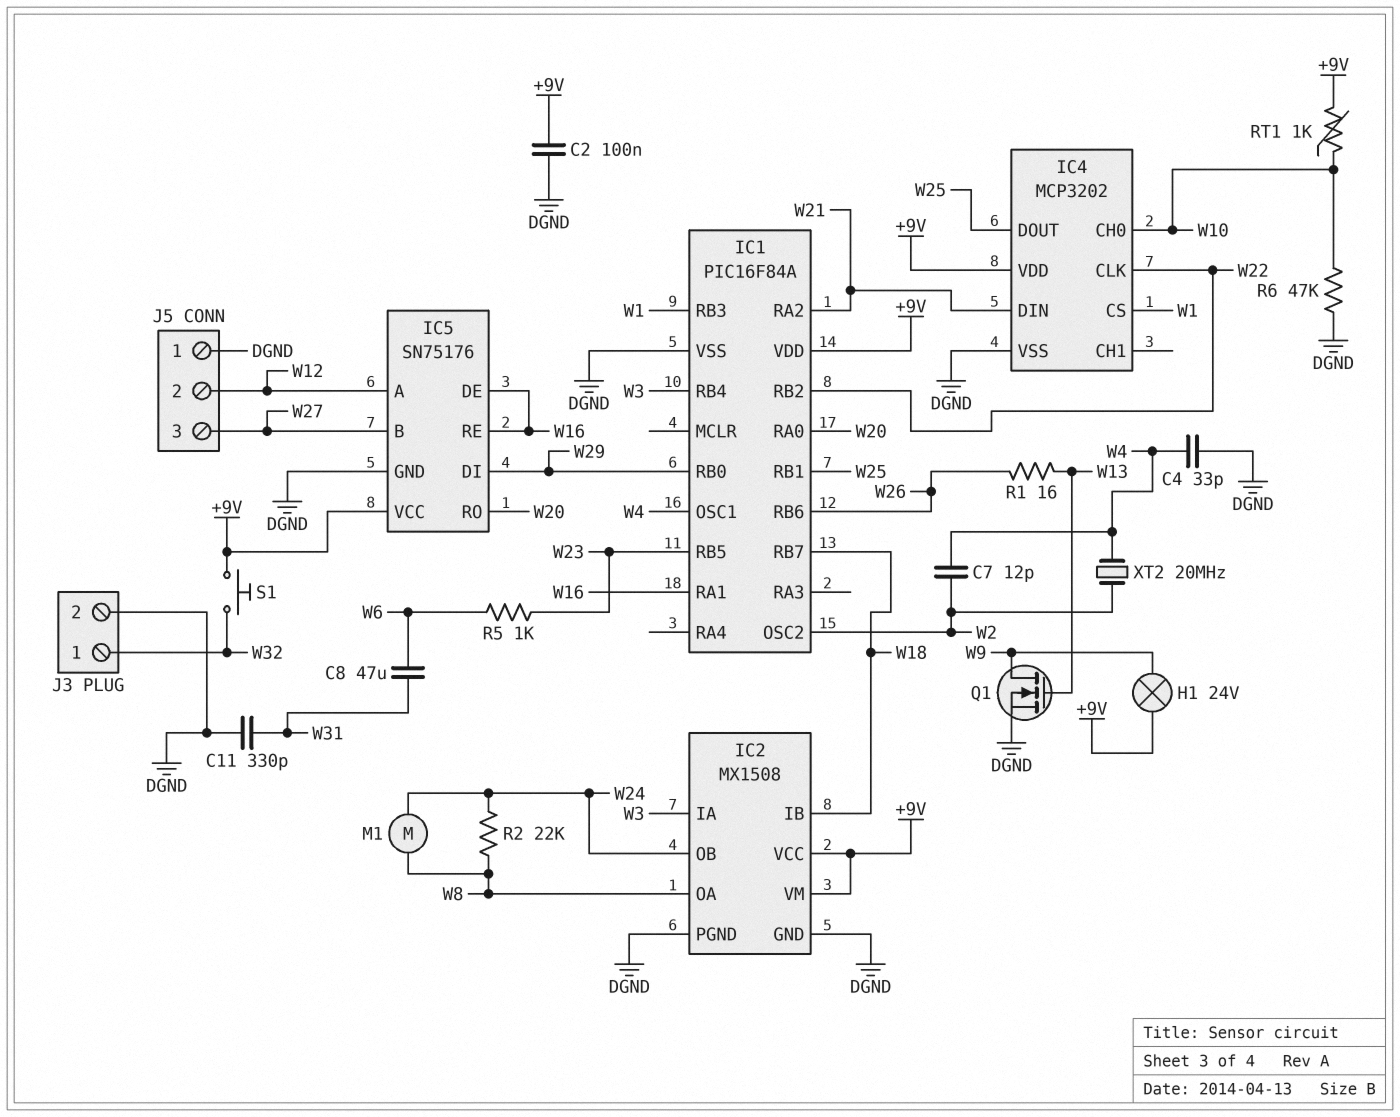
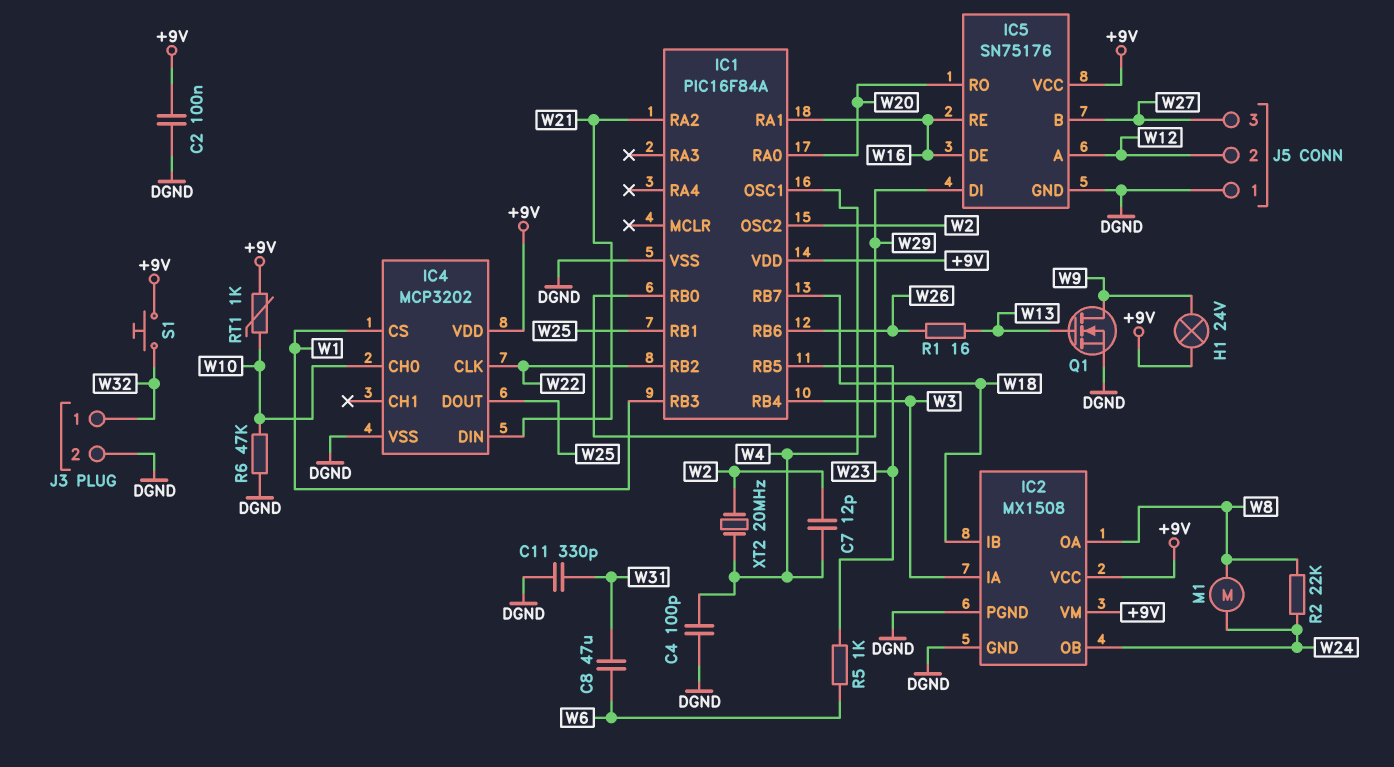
C4: 33pF (DGND, W4) -> 100pF (DGND, W4)

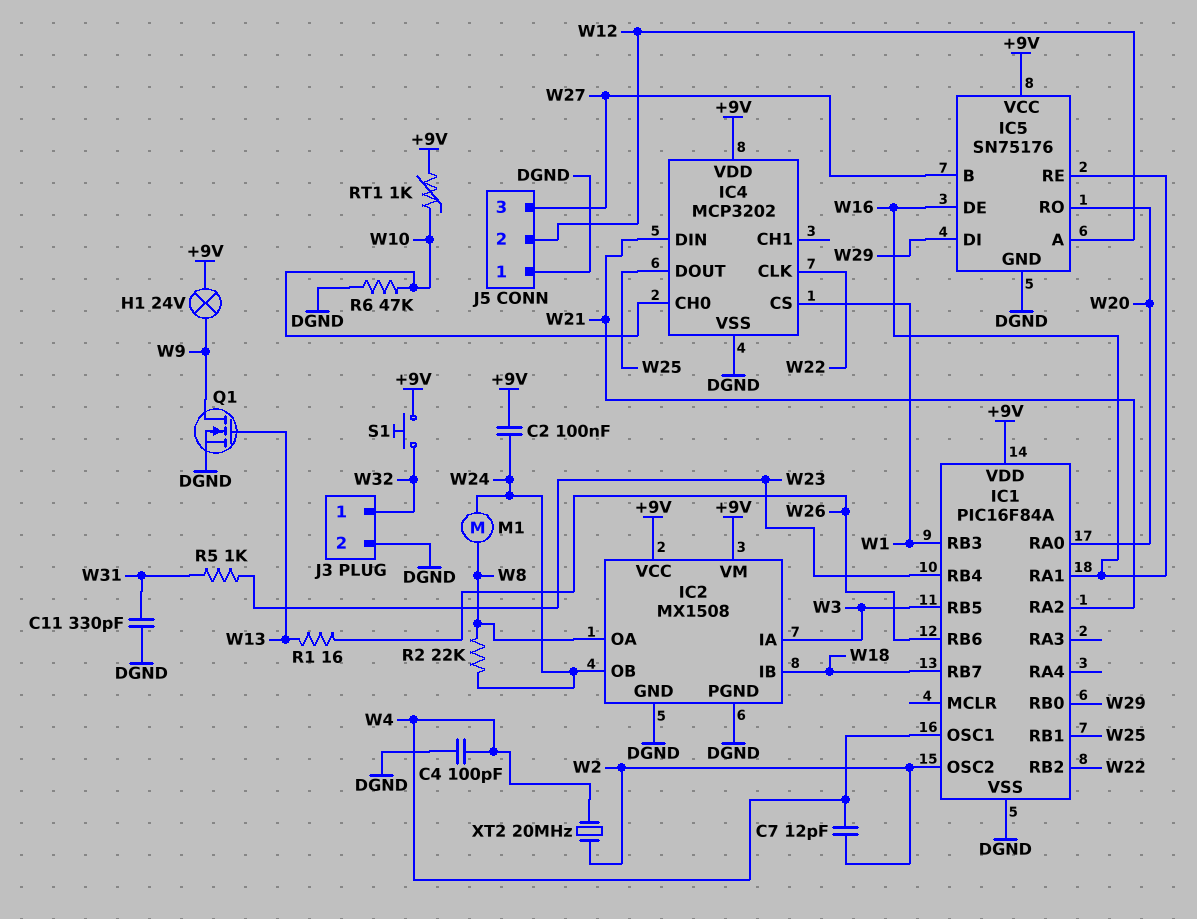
C2: 100nF (+9V, DGND) -> 100nF (+9V, W24)
C8: 47uF (W6, W31) -> none
IC1 pin RB4: W3 -> W23
IC1 pin RB5: W23 -> W3
R5: 1k (W6, W23) -> 1k (W23, W31)

